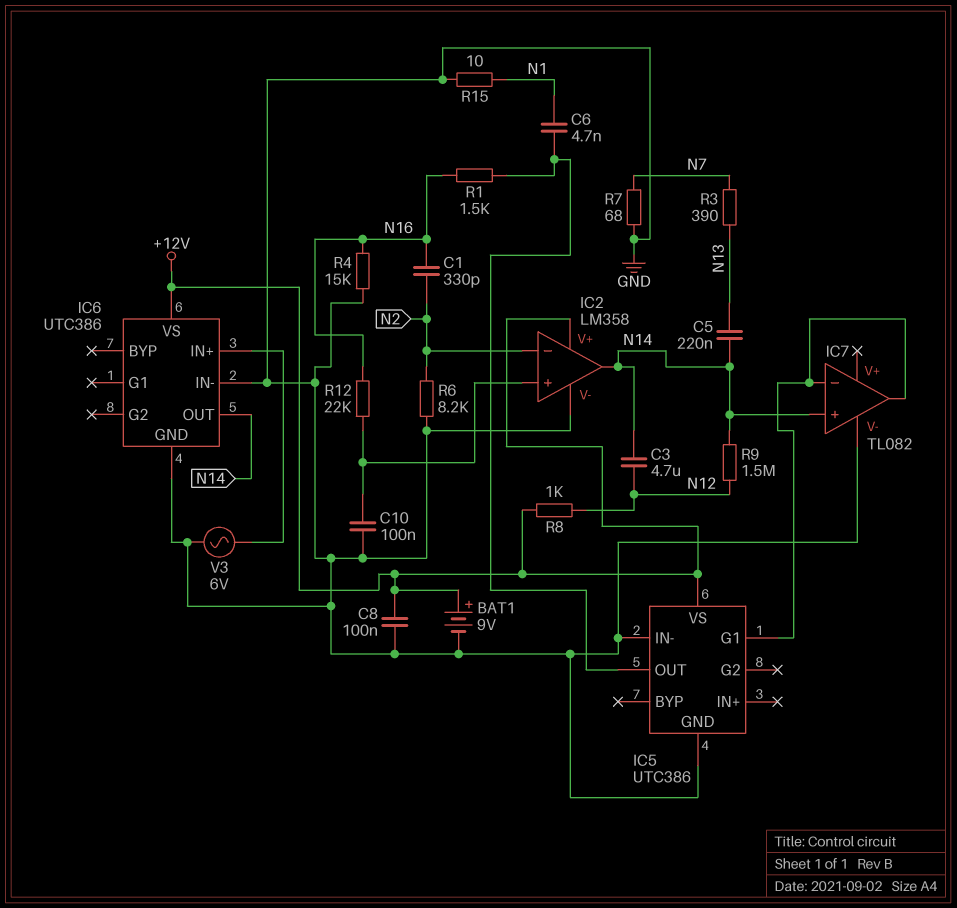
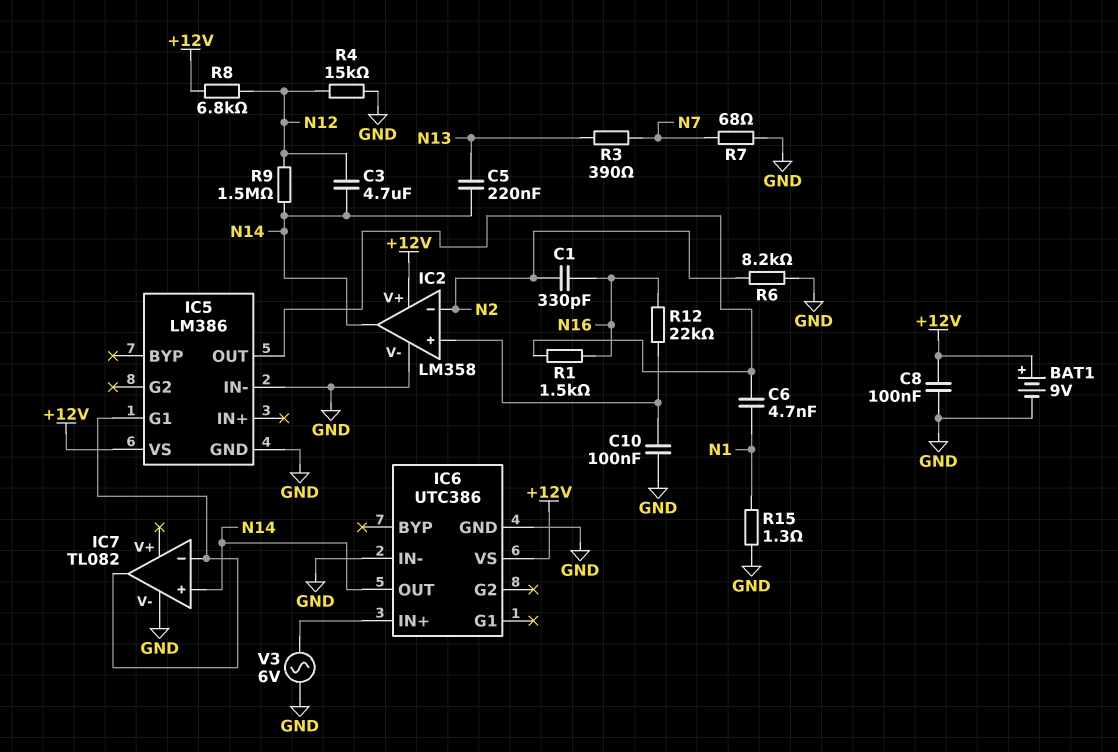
IC5: UTC386 -> LM386
R4: 15k (GND, N16) -> 15k (GND, N12)
R8: 1k (+12V, N12) -> 6.8k (+12V, N12)
R15: 10 (GND, N1) -> 1.3 (GND, N1)

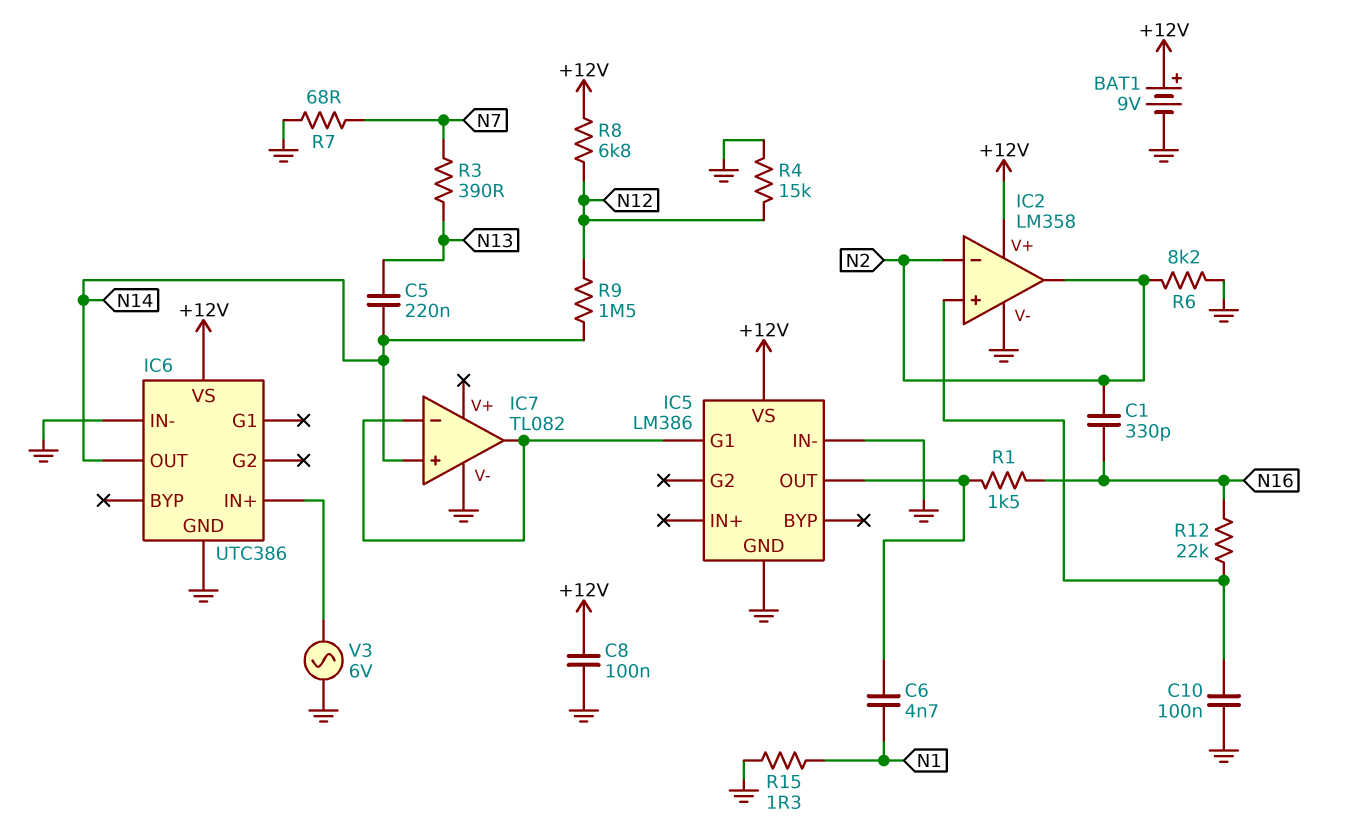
C3: 4.7uF (N12, N14) -> none
IC2 pin out: N14 -> N2

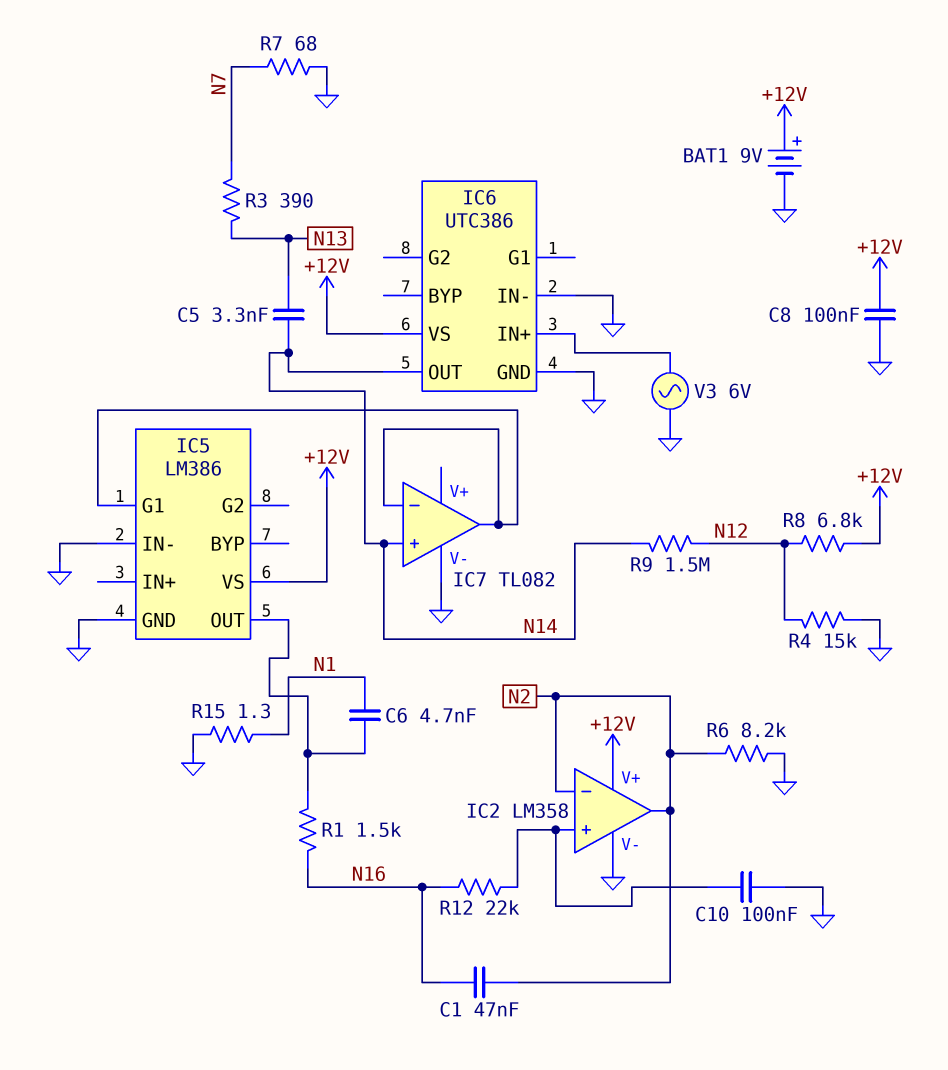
C1: 330pF (N2, N16) -> 47nF (N2, N16)
C5: 220nF (N13, N14) -> 3.3nF (N13, N14)

